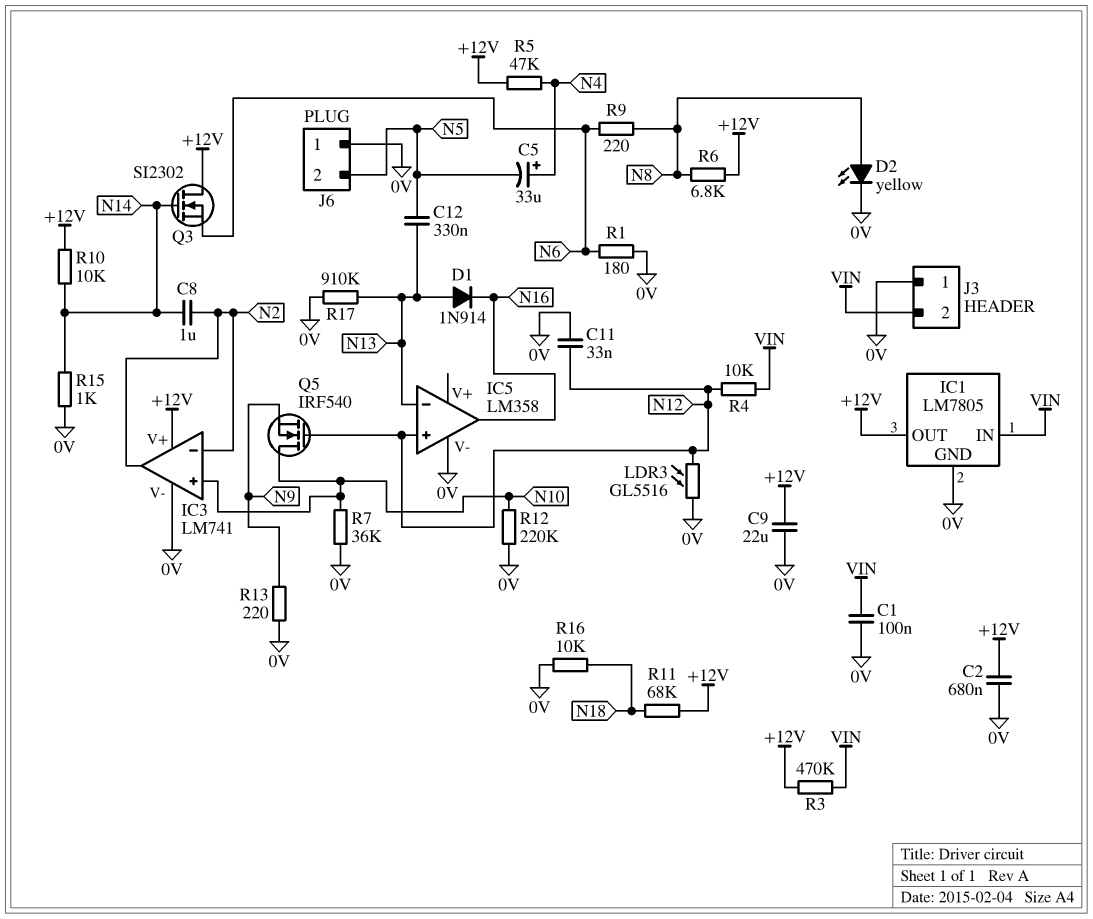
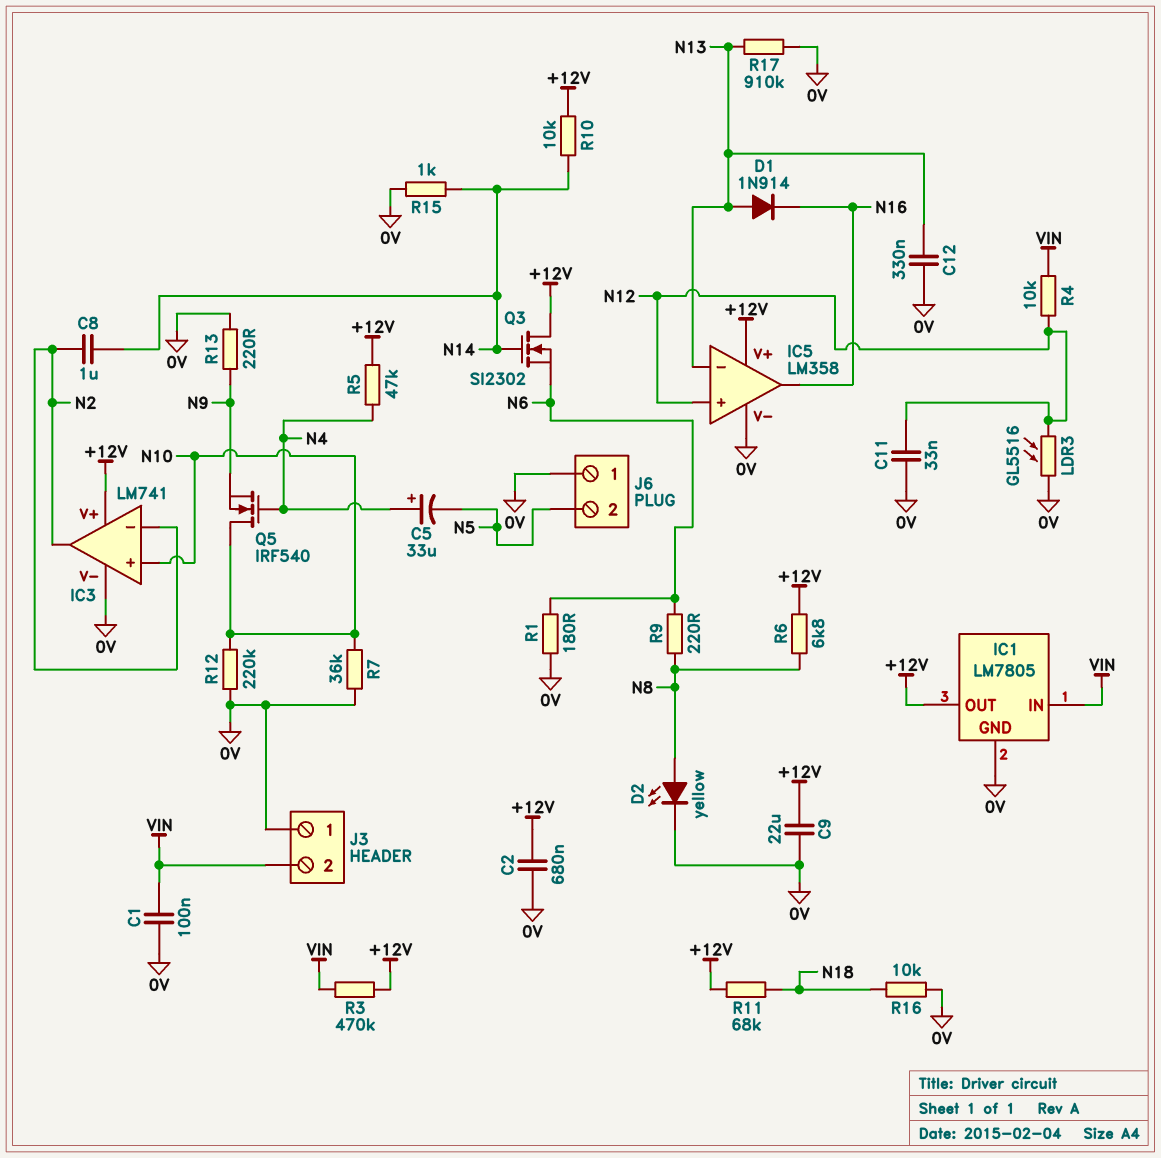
C12: 330nF (N5, N13) -> 330nF (0V, N13)
IC5 pin V+: none -> +12V
Q5: NMOS IRF540 (G N12, D N10, S N9) -> NMOS IRF540 (G N4, D N10, S N9)

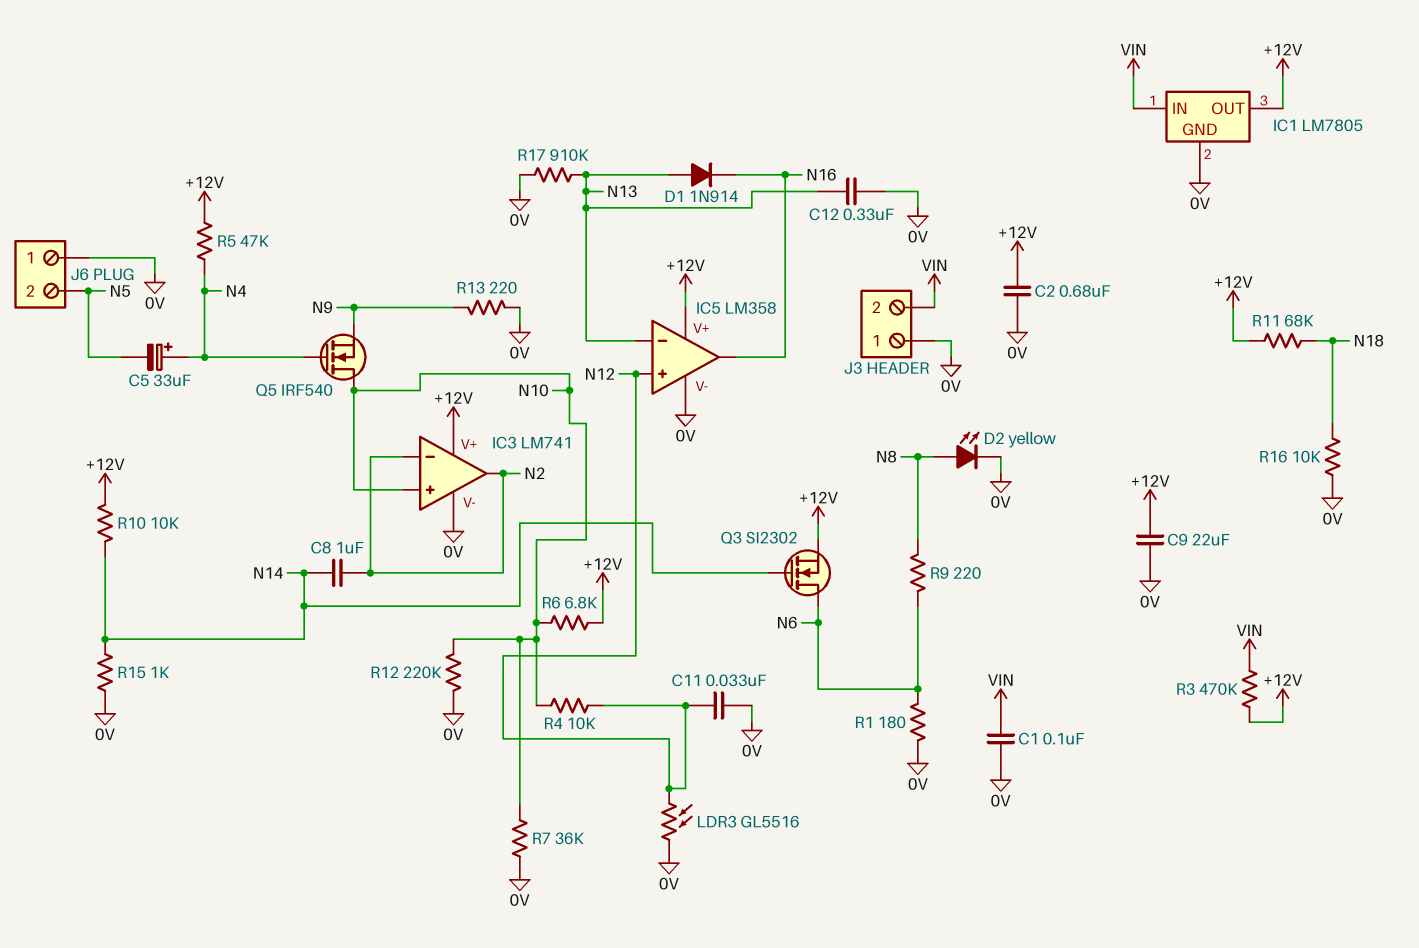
Q3: NMOS SI2302 (G N14, D +12V, S N6) -> NMOS SI2302 (G N14, D N6, S +12V)
R4: 10k (N12, VIN) -> 10k (N10, N12)
R6: 6.8k (+12V, N8) -> 6.8k (+12V, N10)

